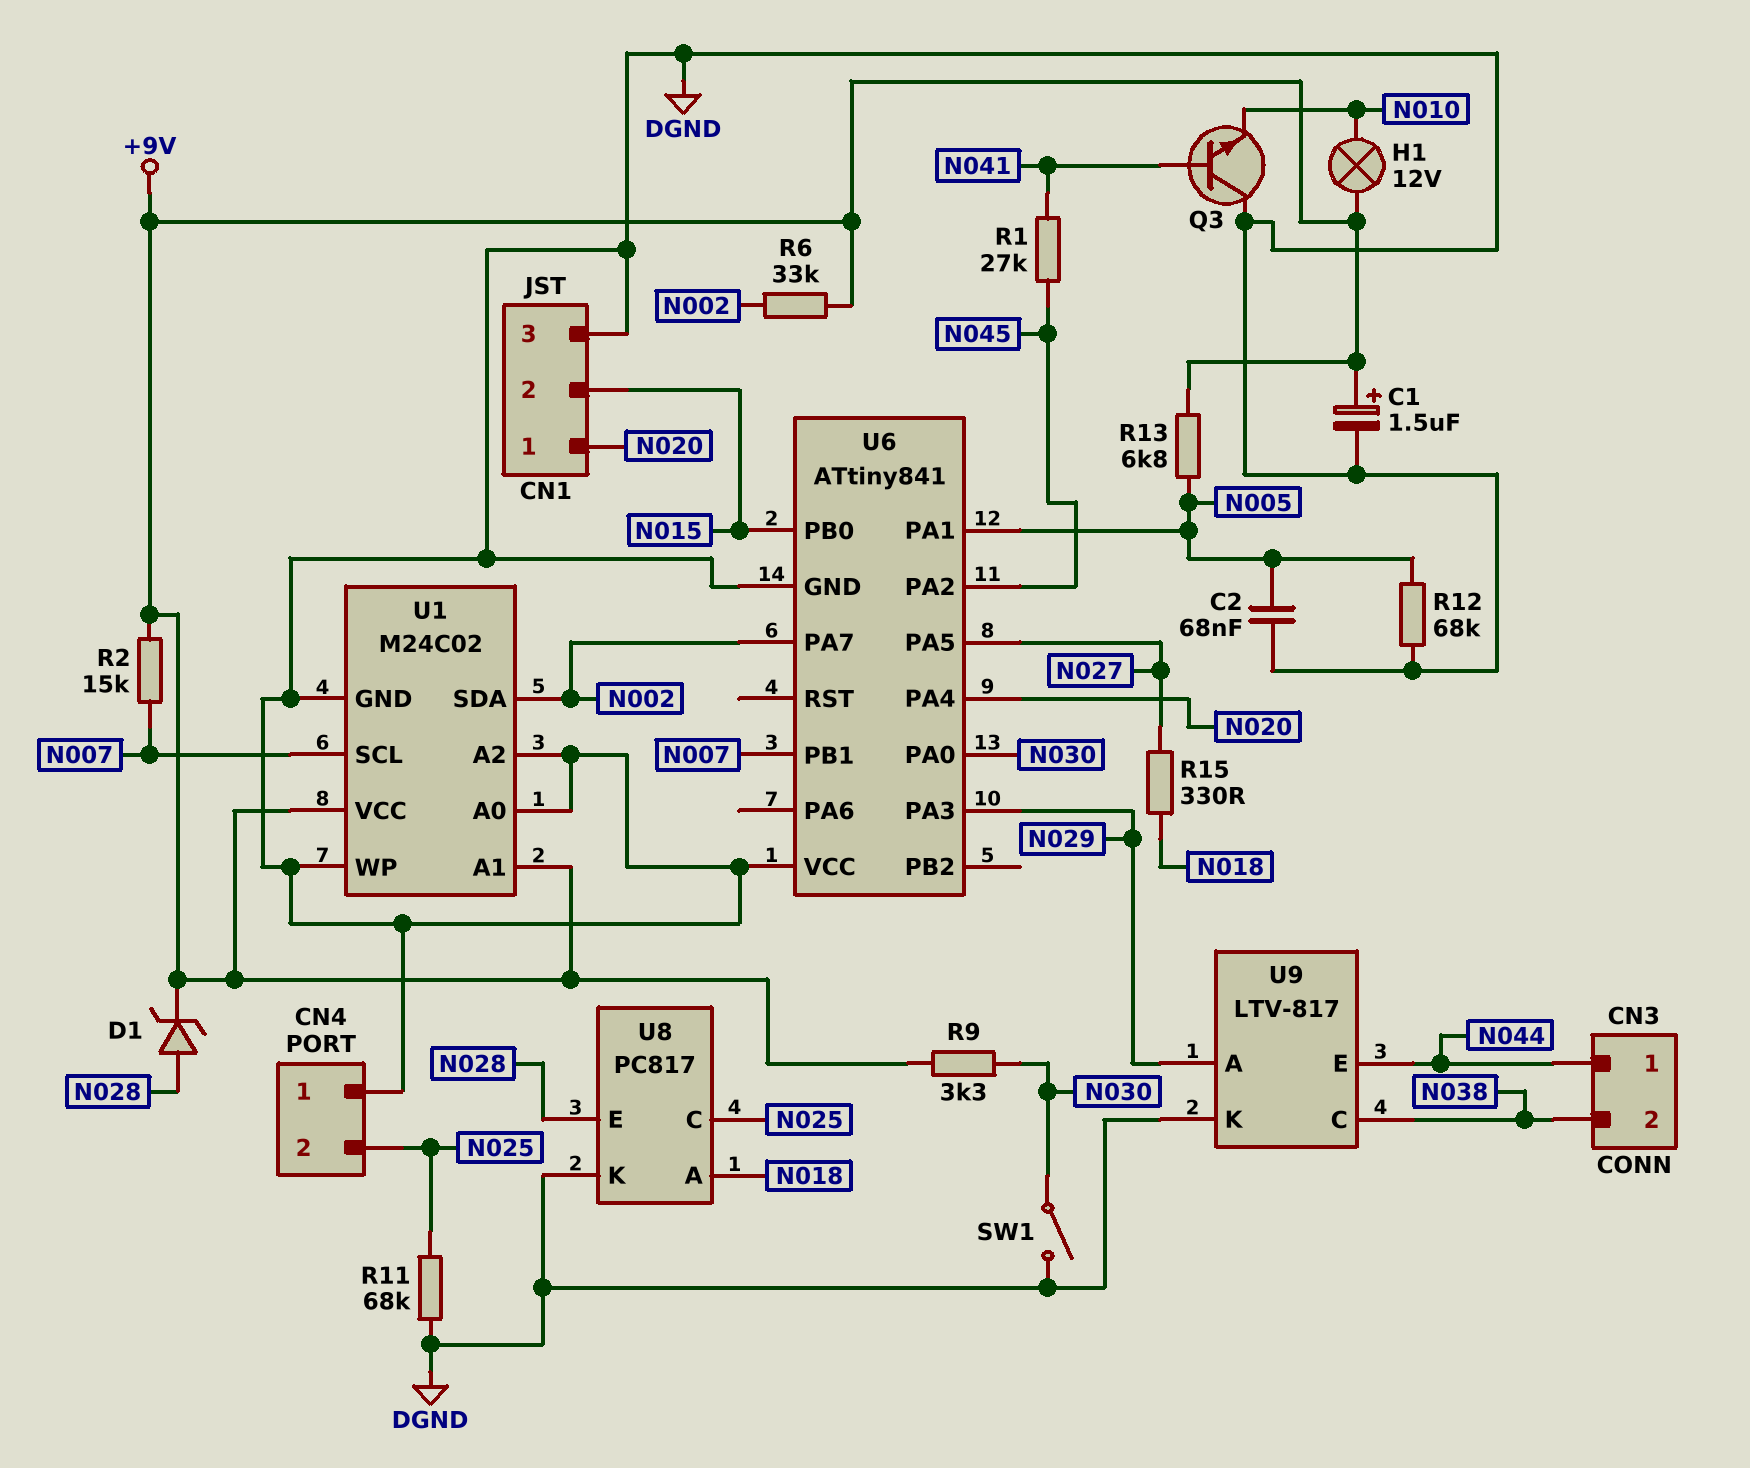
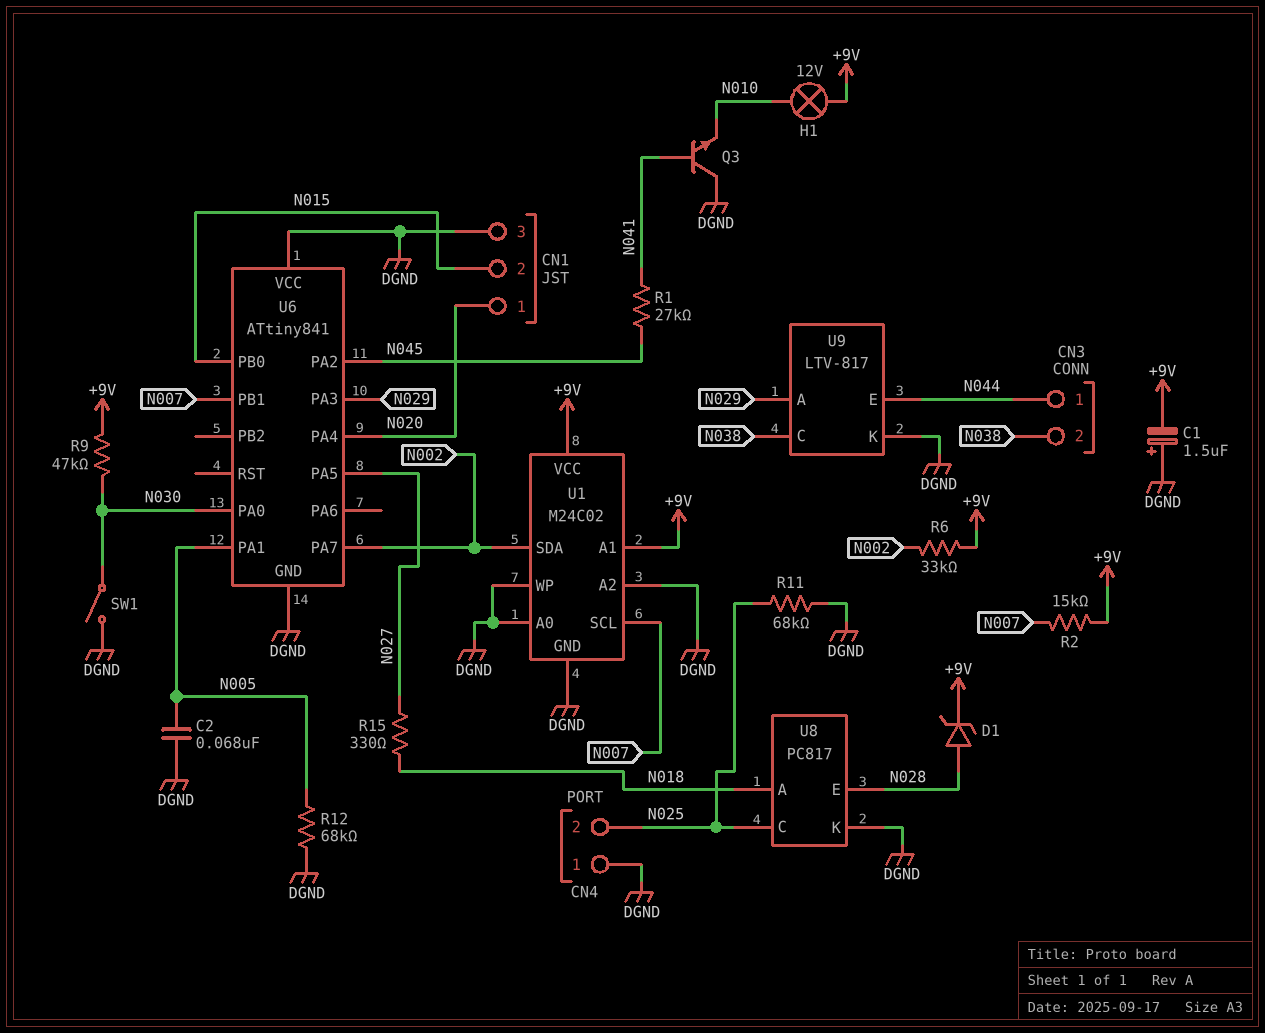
C1: 1.5uF (plus +9V, minus DGND) -> 1.5uF (plus DGND, minus +9V)
R9: 3.3k (+9V, N030) -> 47k (+9V, N030)
R13: 6.8k (+9V, N005) -> none

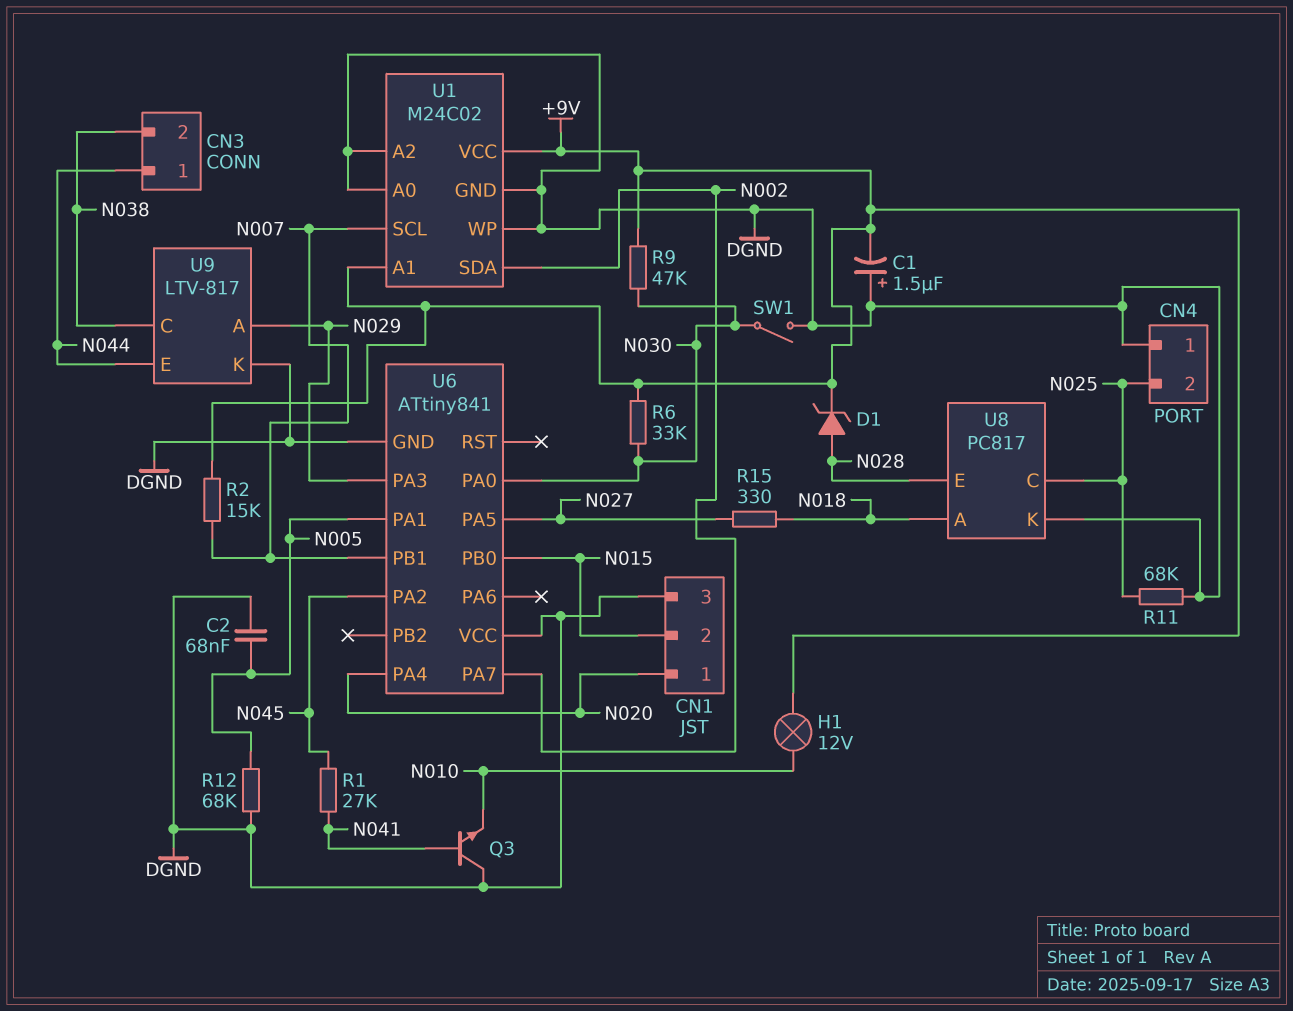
R6: 33k (+9V, N002) -> 33k (+9V, N030)

